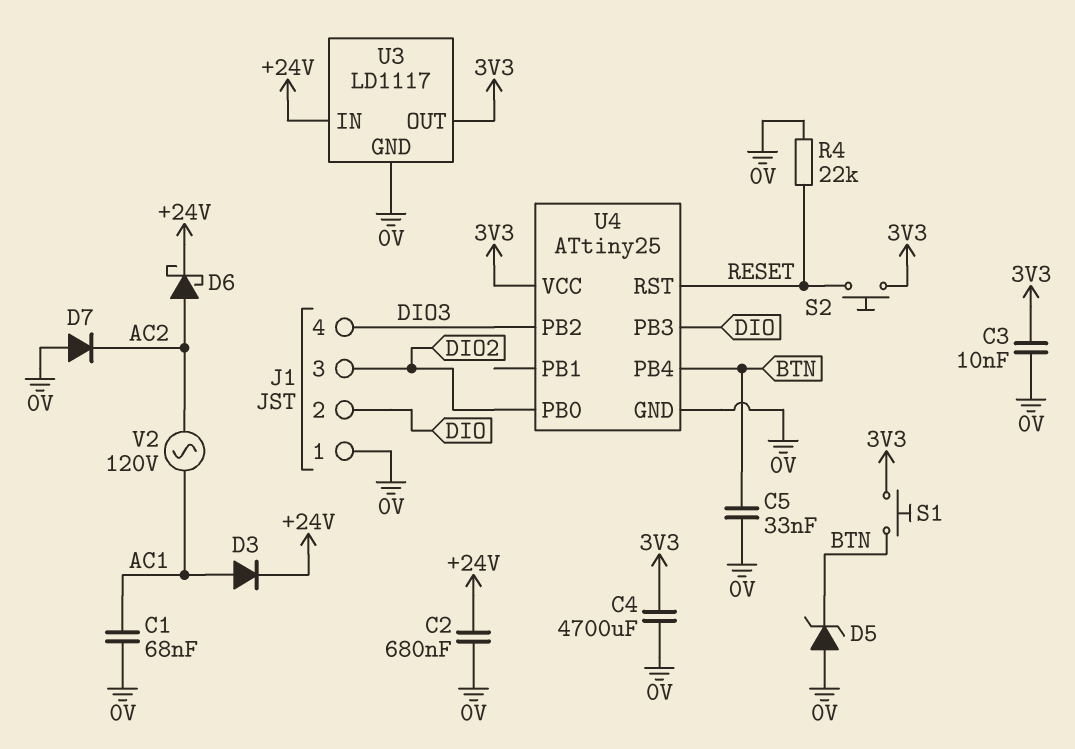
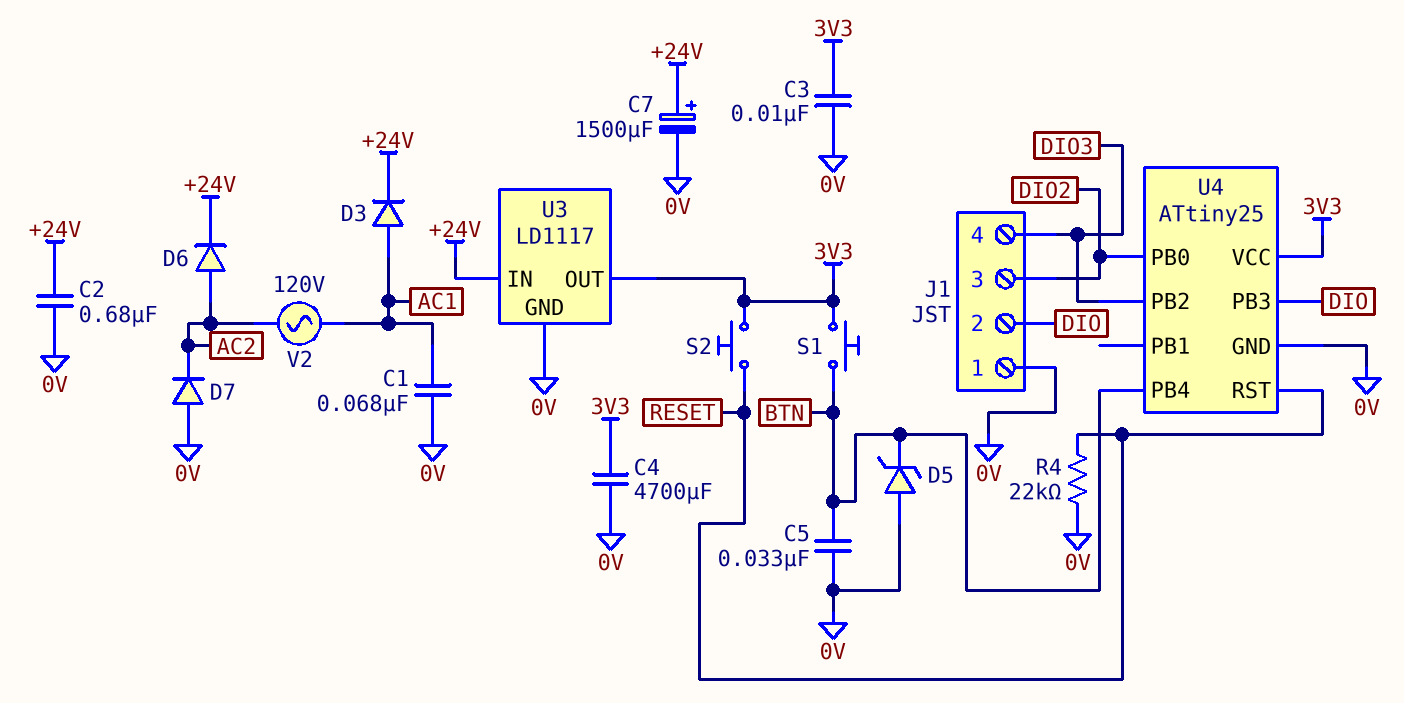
C7: none -> 1500uF (plus +24V, minus 0V)
D6: schottky (A AC2, K +24V) -> diode (A AC2, K +24V)

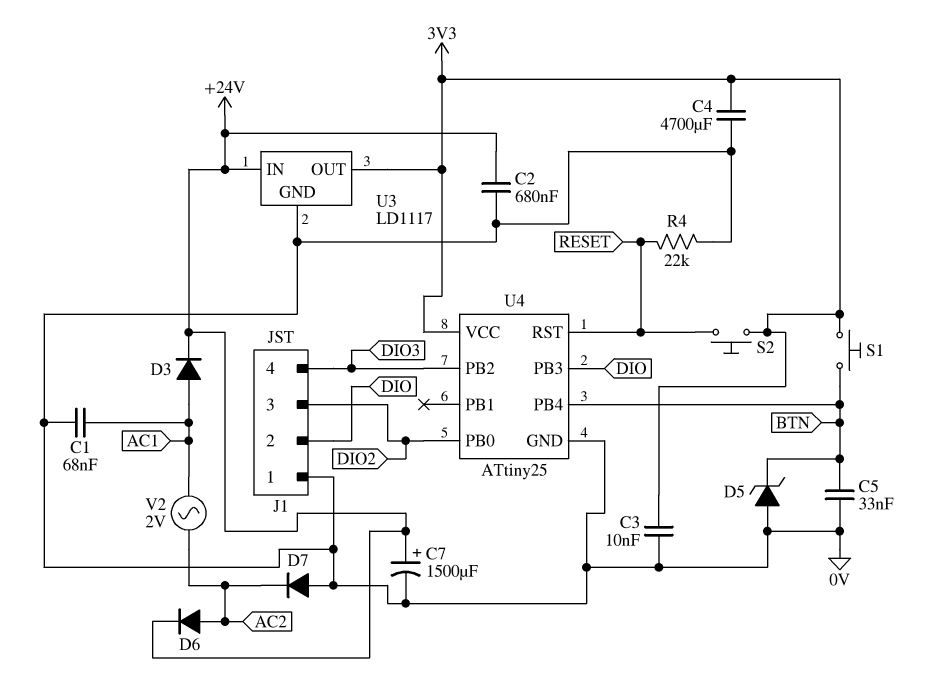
V2: AC 120V (AC1, AC2) -> AC 2V (AC1, AC2)

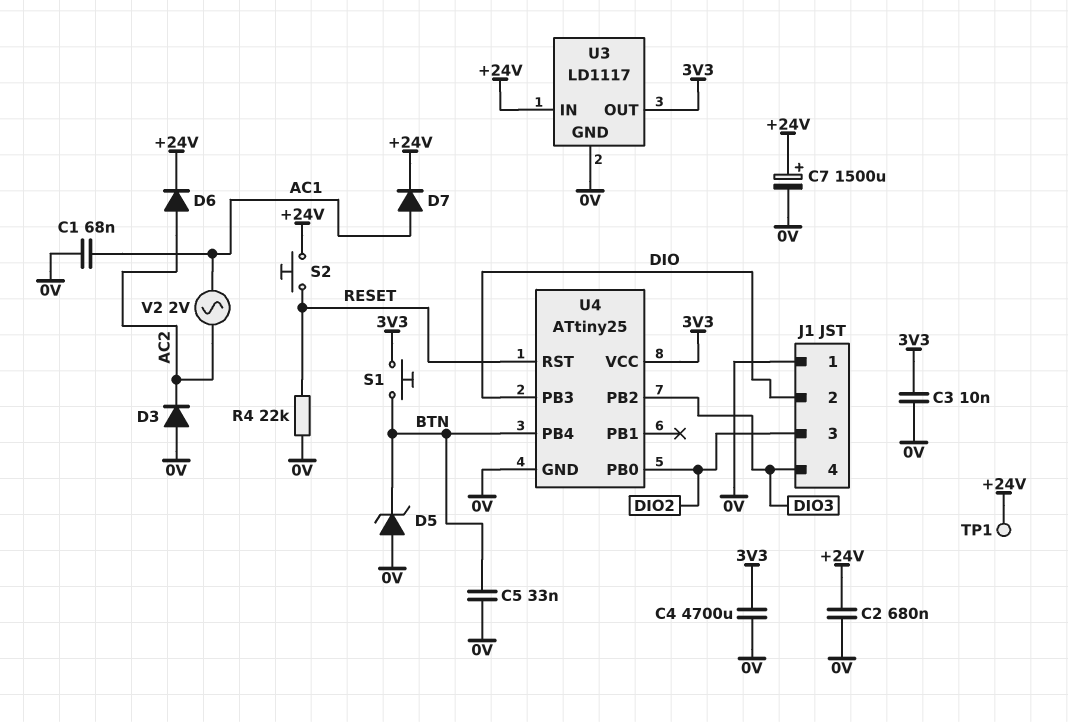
D3: diode (A AC1, K +24V) -> diode (A 0V, K AC2)
D7: diode (A 0V, K AC2) -> diode (A AC1, K +24V)
S2: button (3V3, RESET) -> button (+24V, RESET)
TP1: none -> test point (+24V)

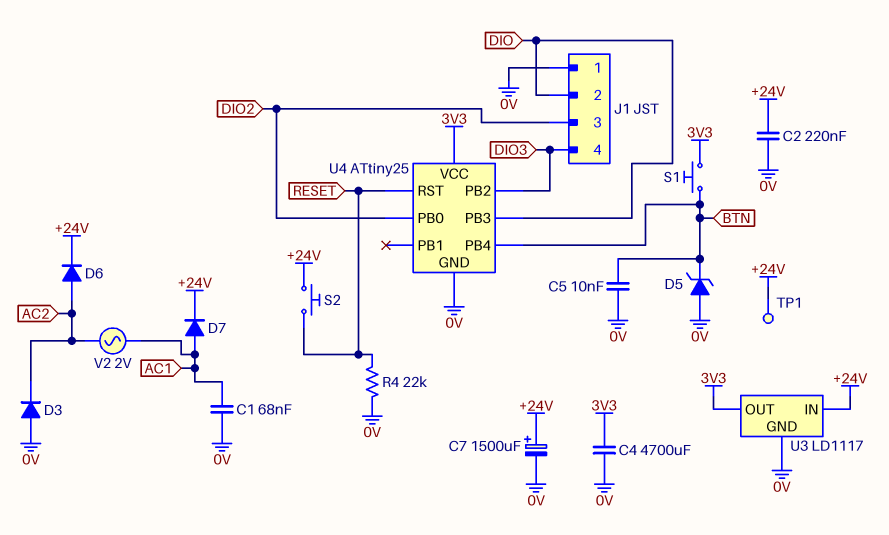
C2: 680nF (+24V, 0V) -> 220nF (+24V, 0V)
C3: 10nF (0V, 3V3) -> none
C5: 33nF (0V, BTN) -> 10nF (0V, BTN)

